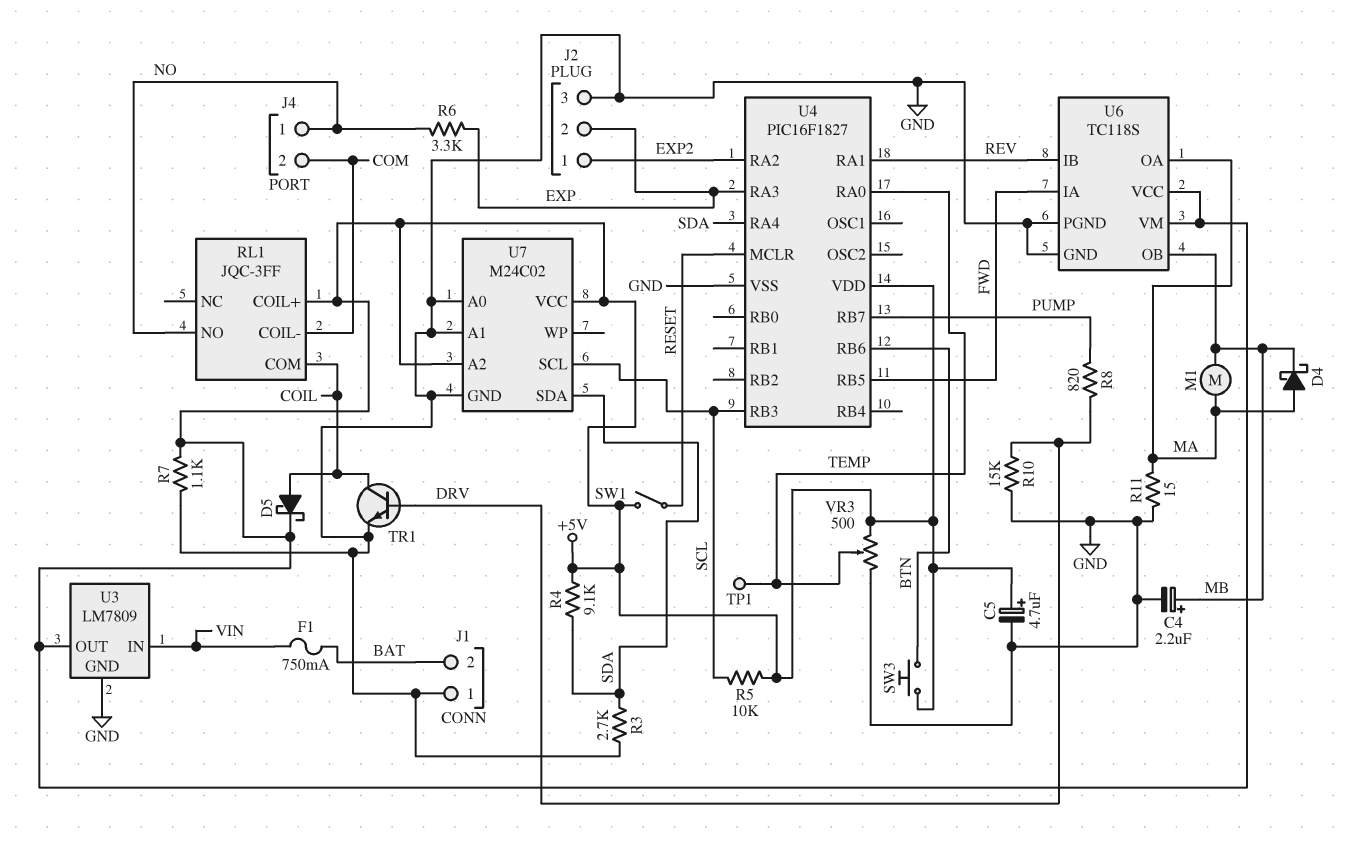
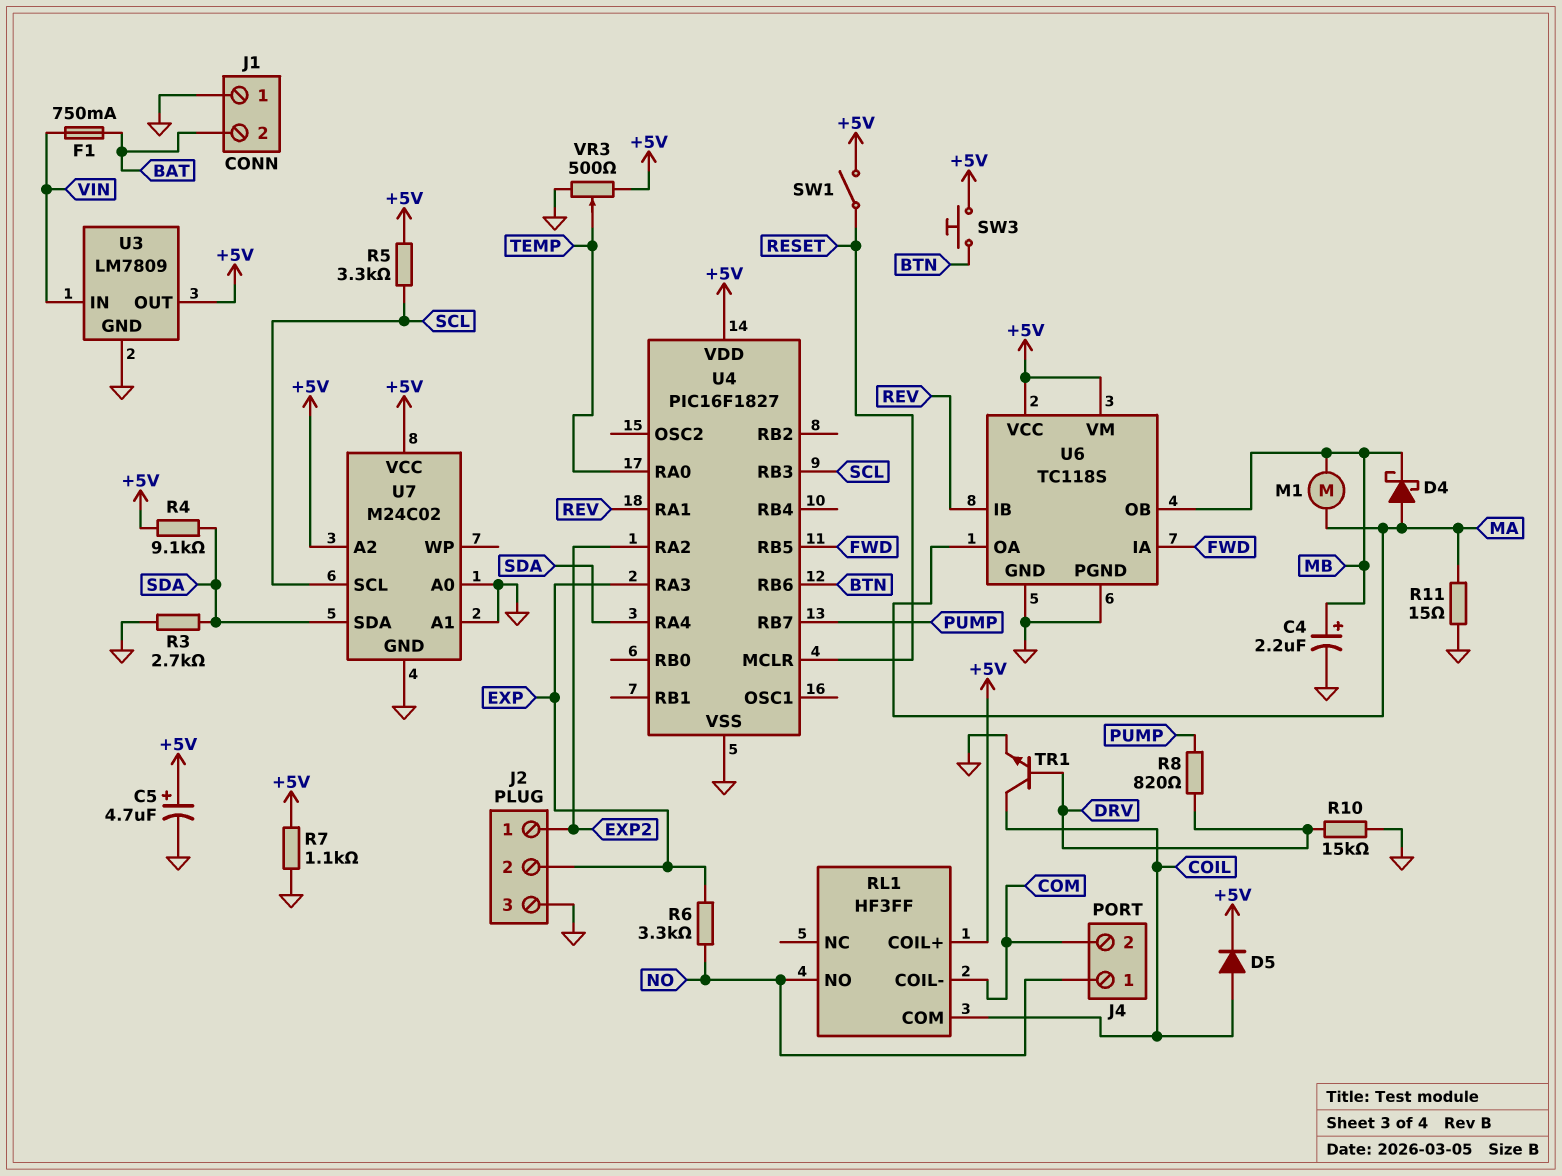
D5: schottky (A COIL, K +5V) -> diode (A COIL, K +5V)
R5: 10k (+5V, SCL) -> 3.3k (+5V, SCL)
RL1: JQC-3FF -> HF3FF
TP1: test point (TEMP) -> none

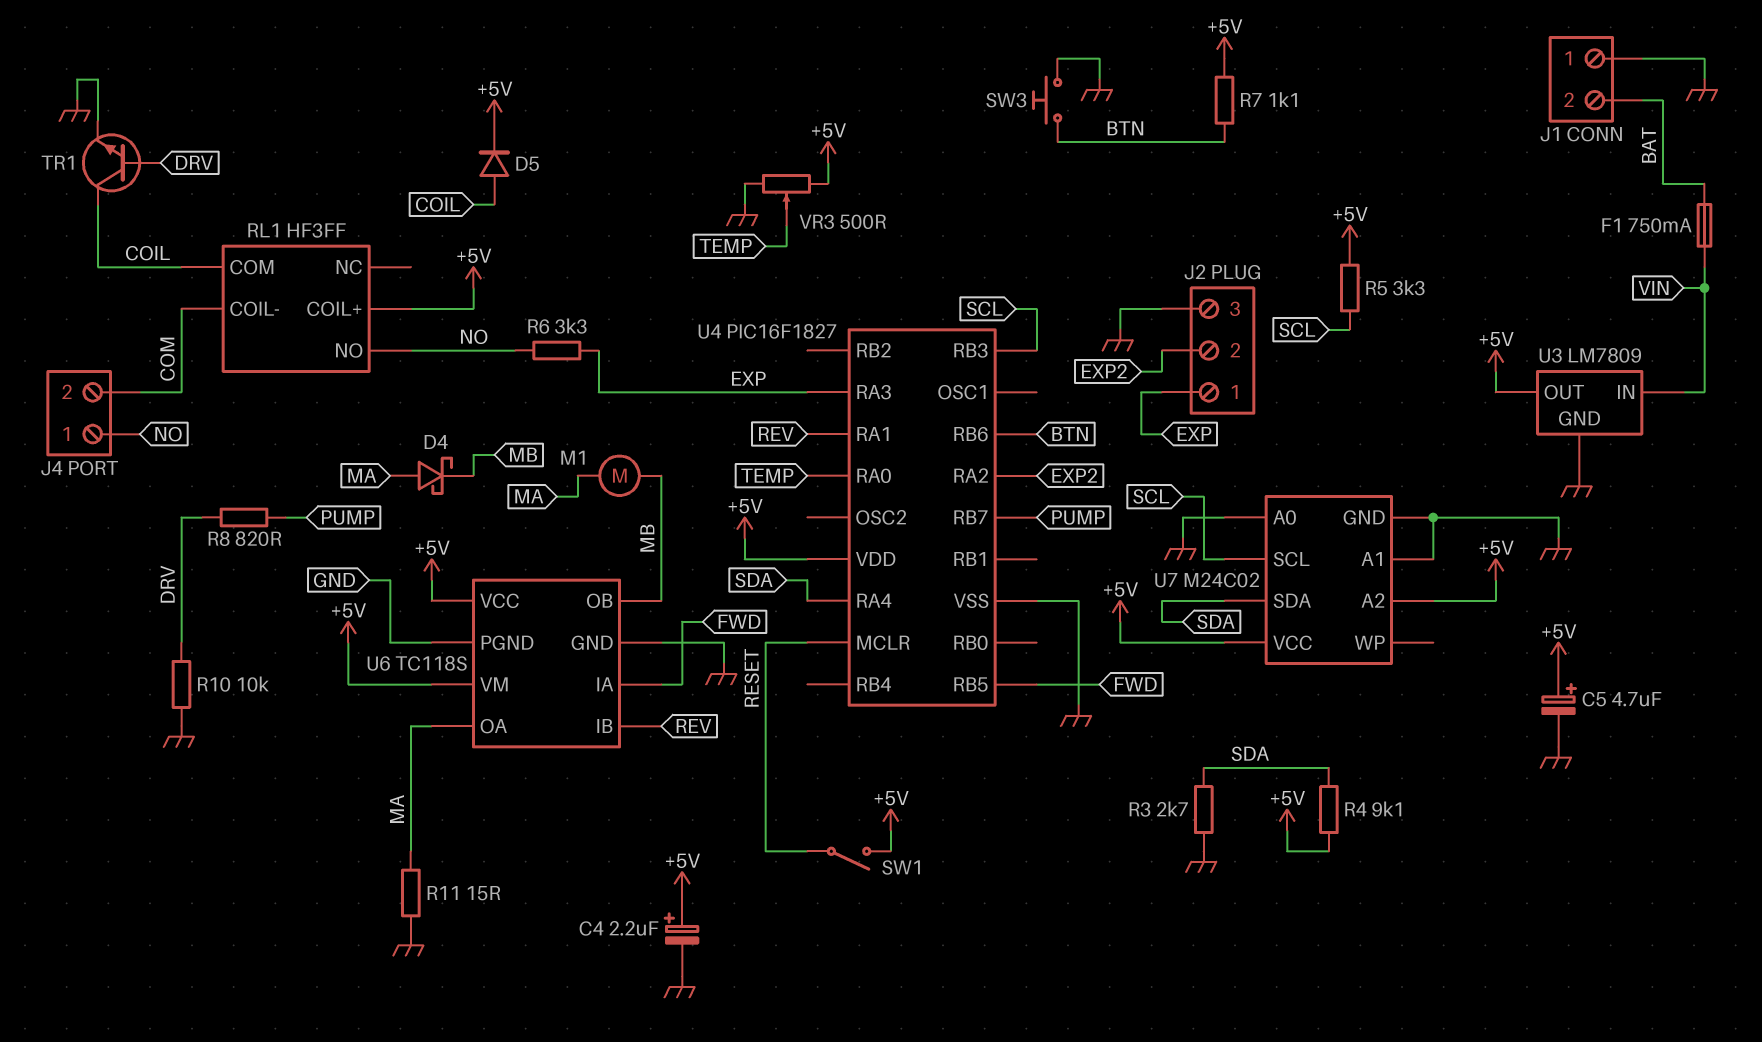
C4: 2.2uF (plus MB, minus GND) -> 2.2uF (plus +5V, minus GND)
J2 pin 1: EXP2 -> EXP
J2 pin 2: EXP -> EXP2
R7: 1.1k (+5V, GND) -> 1.1k (+5V, BTN)
R10: 15k (DRV, GND) -> 10k (DRV, GND)
SW3: button (+5V, BTN) -> button (BTN, GND)

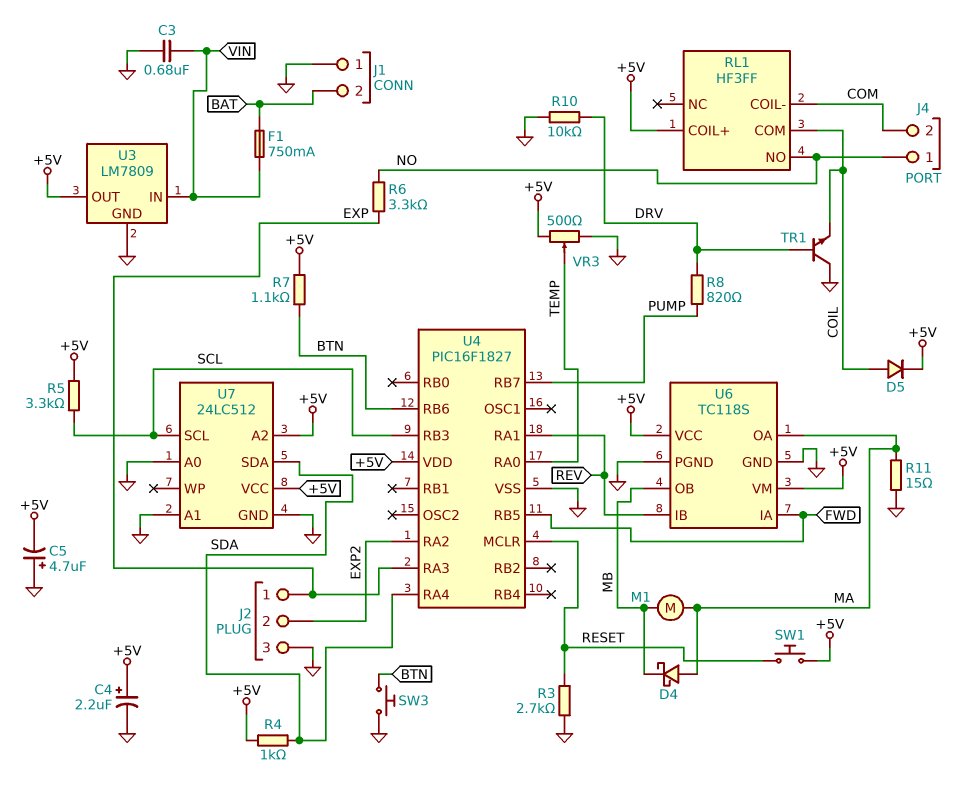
C3: none -> 680nF (GND, VIN)
C5: 4.7uF (plus +5V, minus GND) -> 4.7uF (plus GND, minus +5V)
R3: 2.7k (GND, SDA) -> 2.7k (GND, RESET)
R4: 9.1k (+5V, SDA) -> 1k (+5V, SDA)
SW1: switch (+5V, RESET) -> button (+5V, RESET)
TR1: NPN (B DRV, C COIL, E GND) -> NPN (B DRV, C GND, E COIL)
U7: M24C02 -> 24LC512

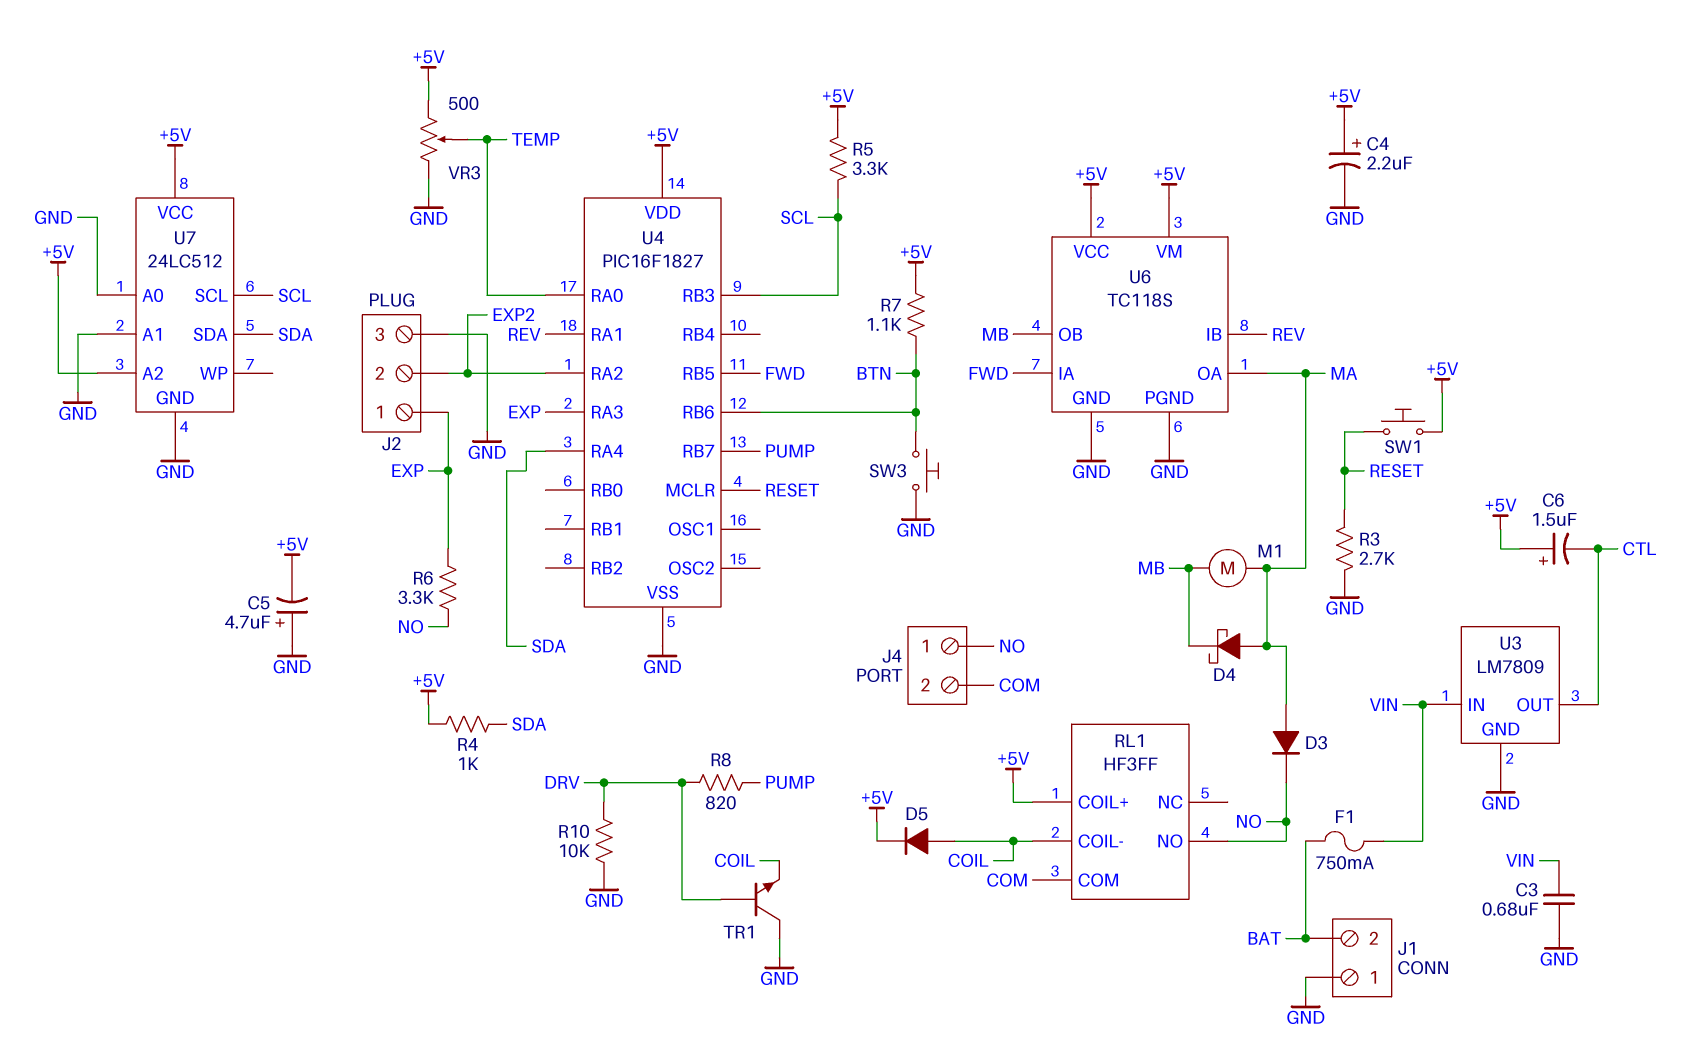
C6: none -> 1.5uF (plus +5V, minus CTL)
D3: none -> diode (A MA, K NO)
R11: 15 (GND, MA) -> none
RL1 pin COIL-: COM -> COIL
RL1 pin COM: COIL -> COM
U3 pin OUT: +5V -> CTL

